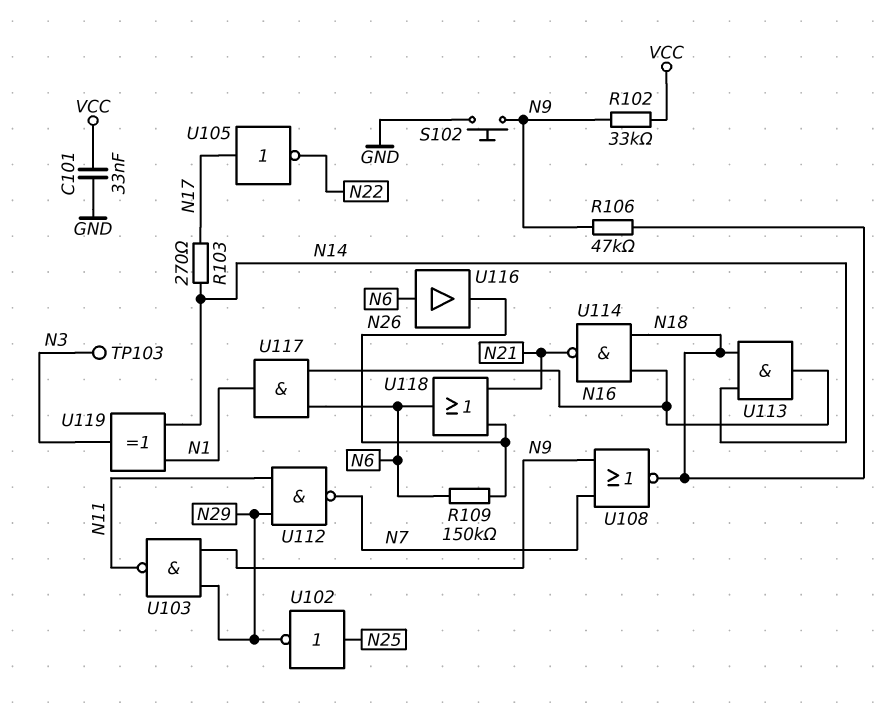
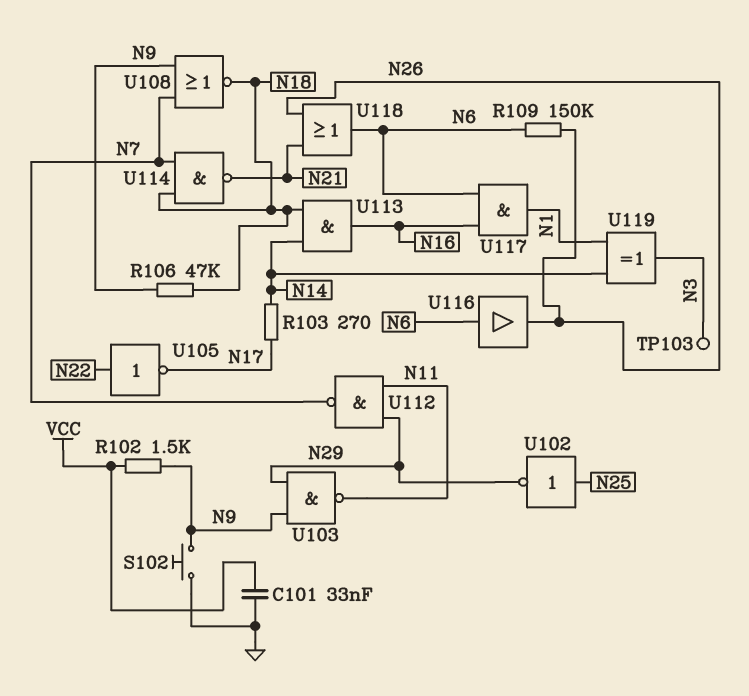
R102: 33k (N9, VCC) -> 1.5k (N9, VCC)
U105: NOT (in N17, out N22) -> NOT (in N22, out N17)
U114: NAND (in N16, in N18, out N21) -> NAND (in N7, in N18, out N21)

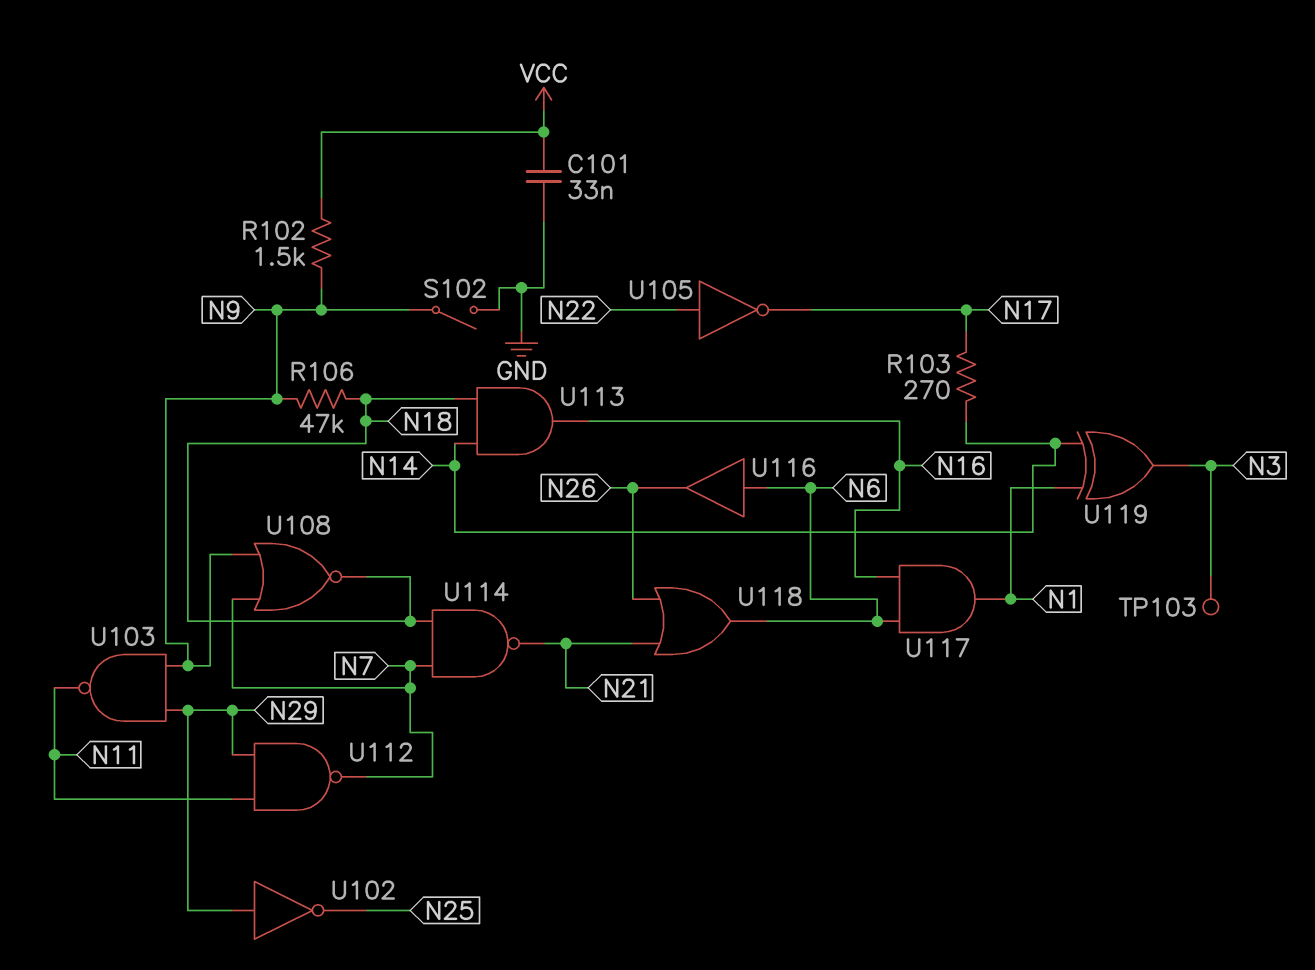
R109: 150k (N6, N26) -> none
S102: button (GND, N9) -> switch (GND, N9)
U102: NOT (in N25, out N29) -> NOT (in N29, out N25)

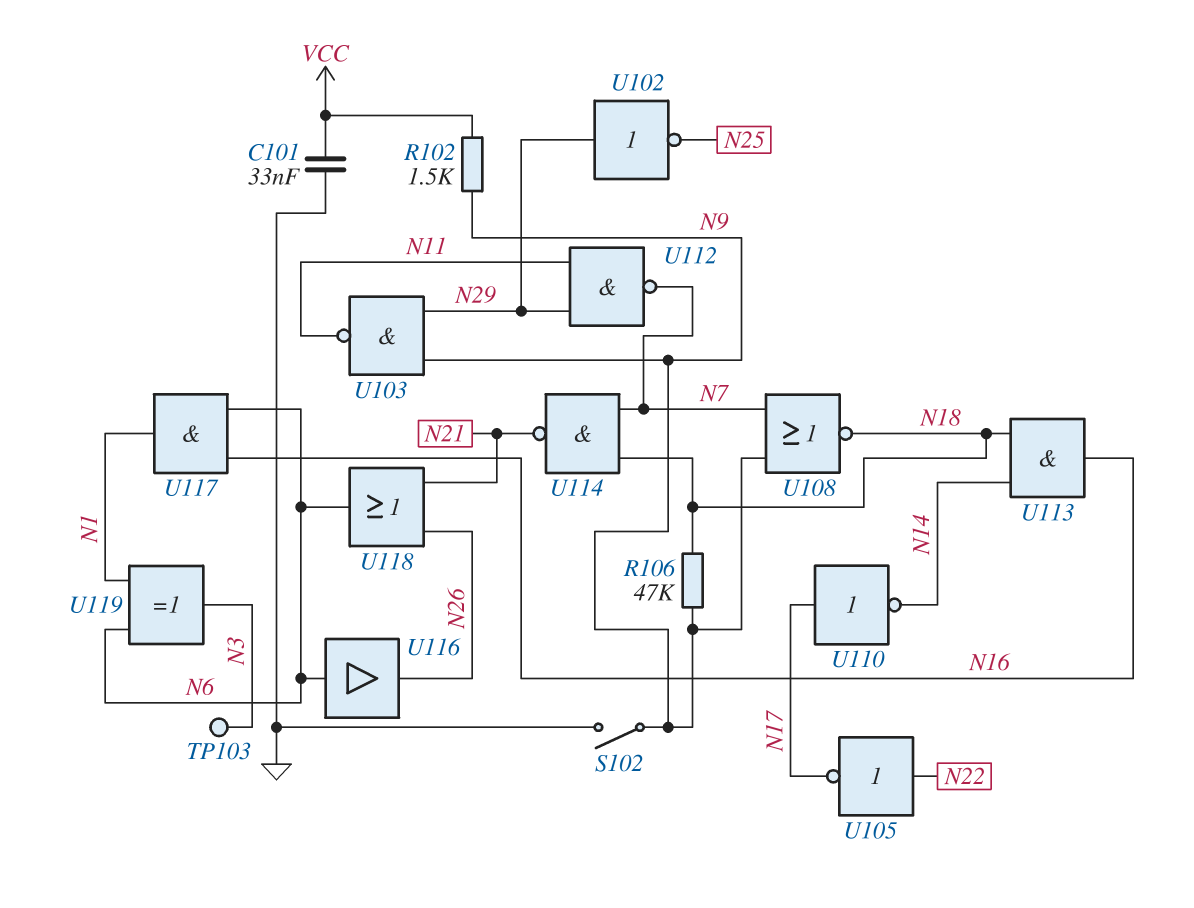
R103: 270 (N14, N17) -> none
U110: none -> NOT (in N17, out N14)
U119: XOR (in N1, in N14, out N3) -> XOR (in N1, in N6, out N3)

